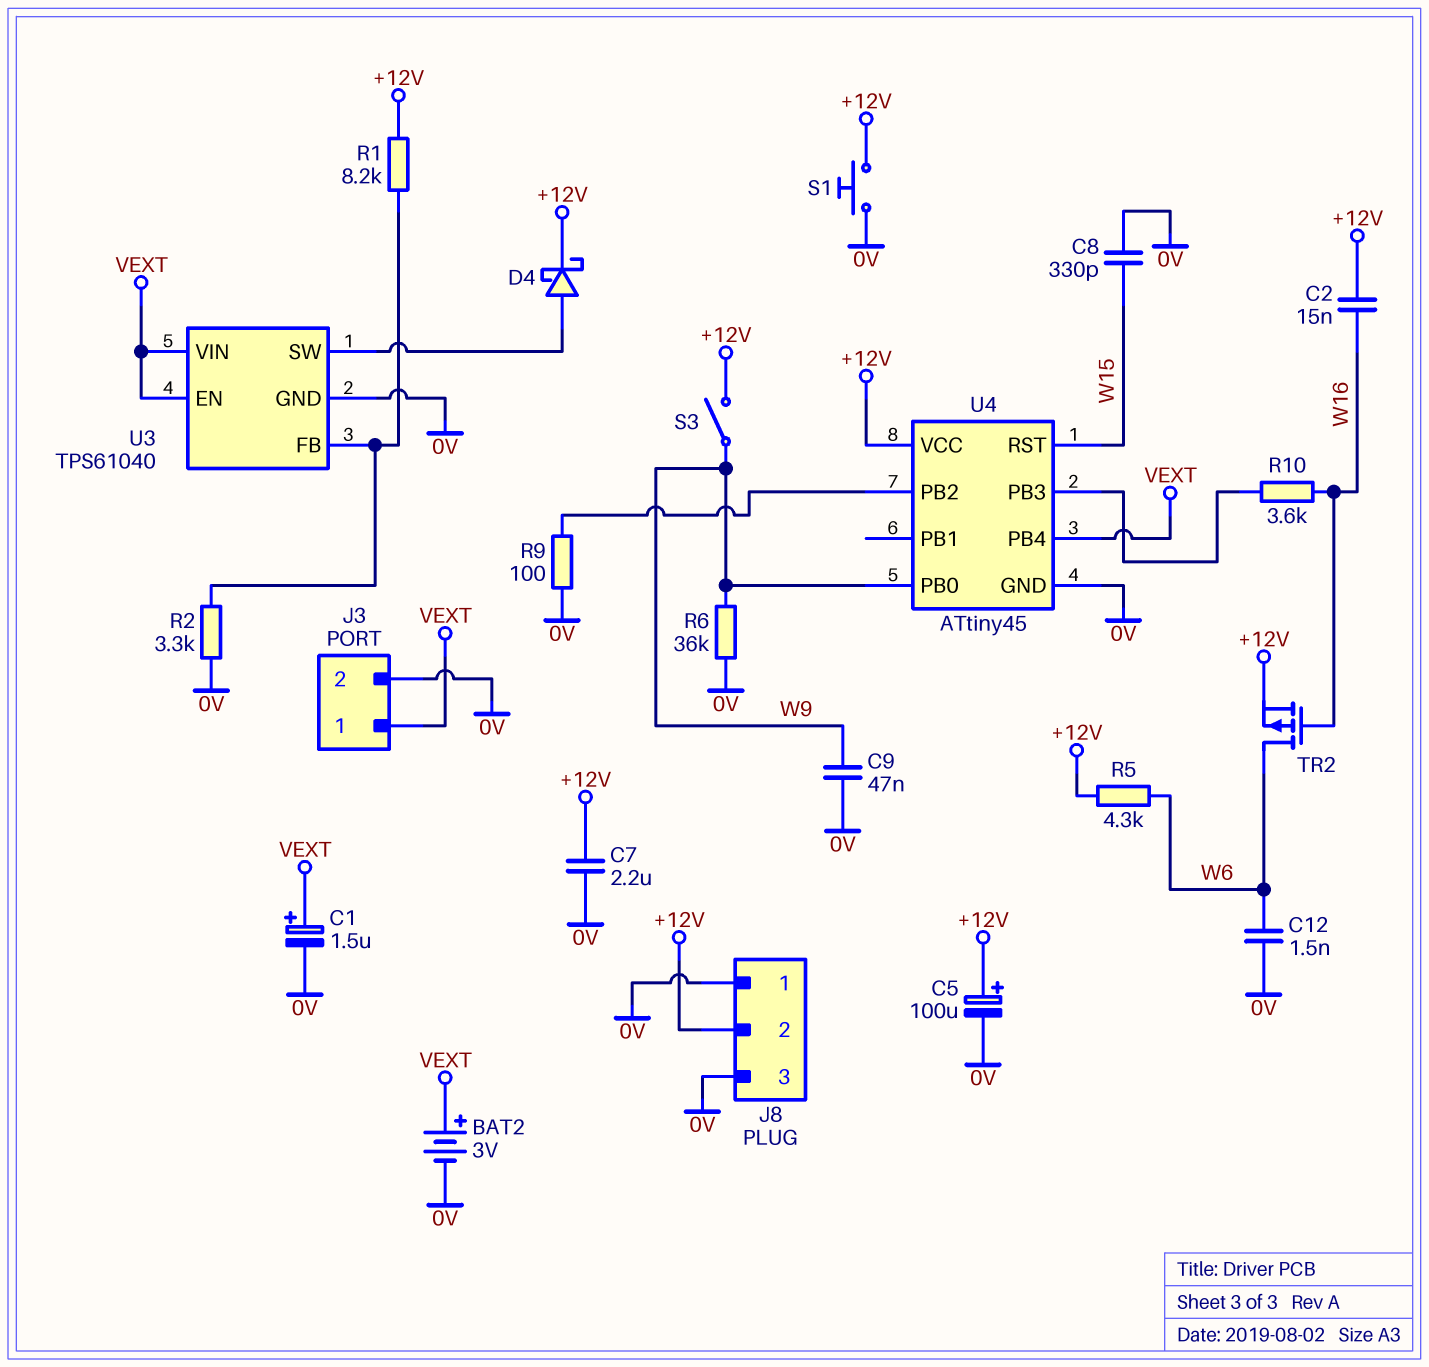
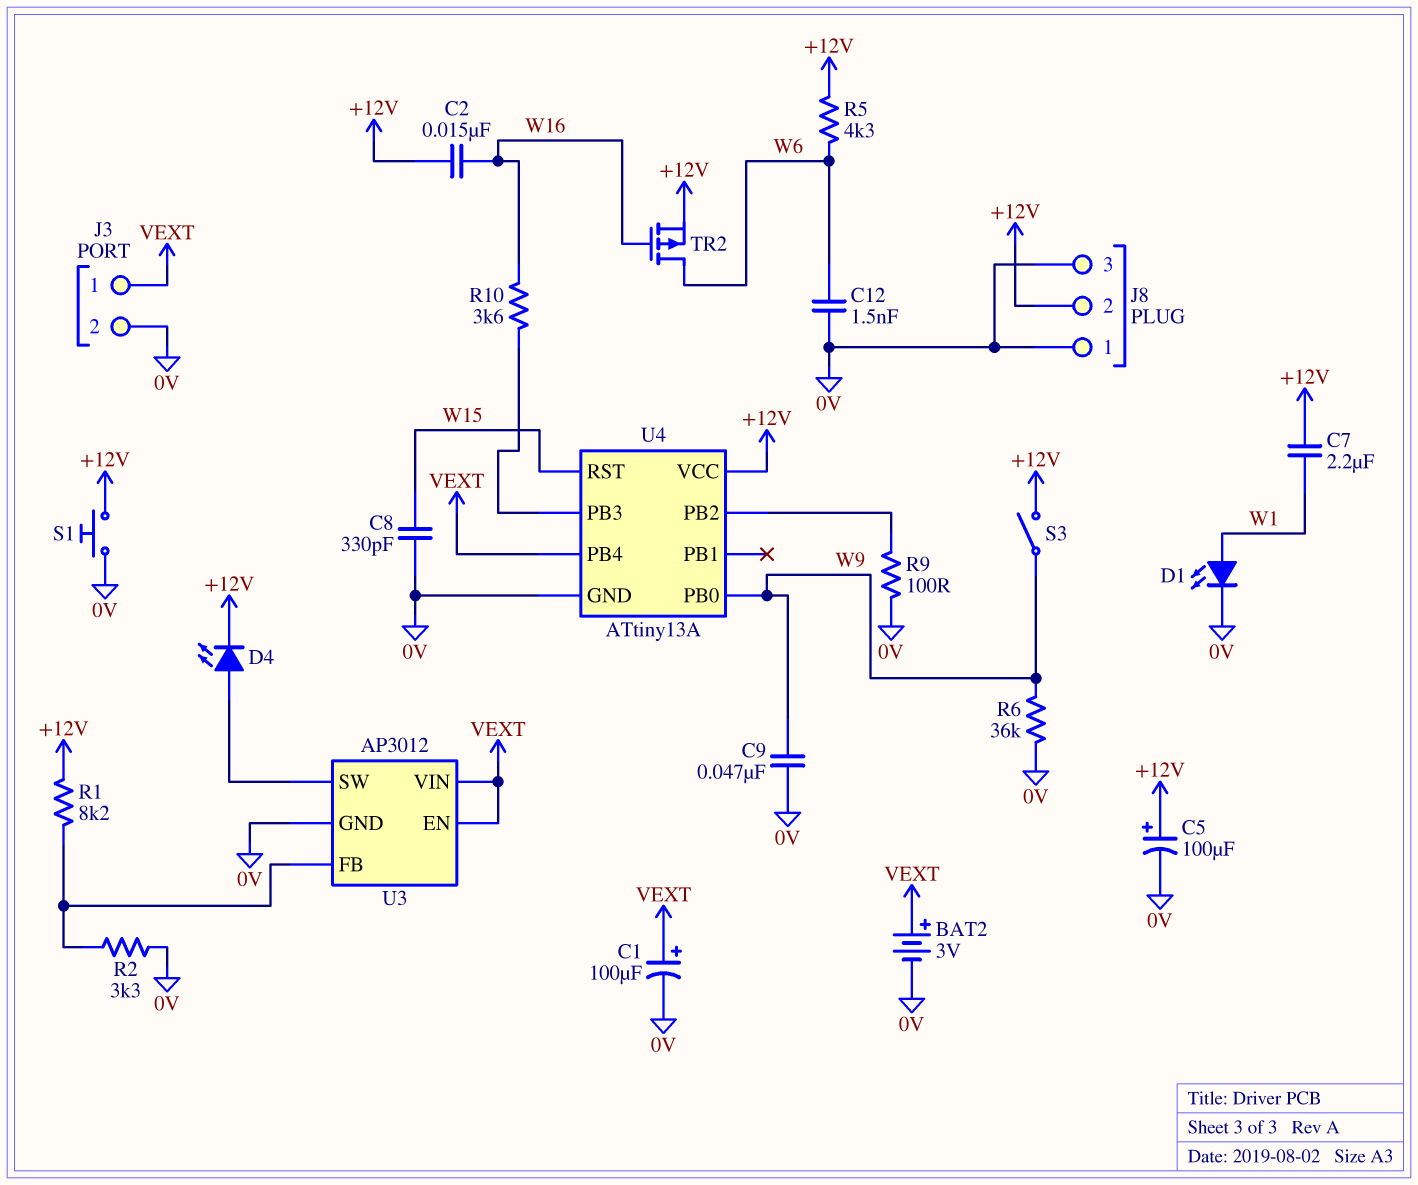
C1: 1.5uF (plus VEXT, minus 0V) -> 100uF (plus VEXT, minus 0V)
C7: 2.2uF (+12V, 0V) -> 2.2uF (+12V, W1)
D1: none -> LED (A W1, K 0V)
D4: schottky (A U3/SW, K +12V) -> LED (A U3/SW, K +12V)
U3: TPS61040 -> AP3012
U4: ATtiny45 -> ATtiny13A

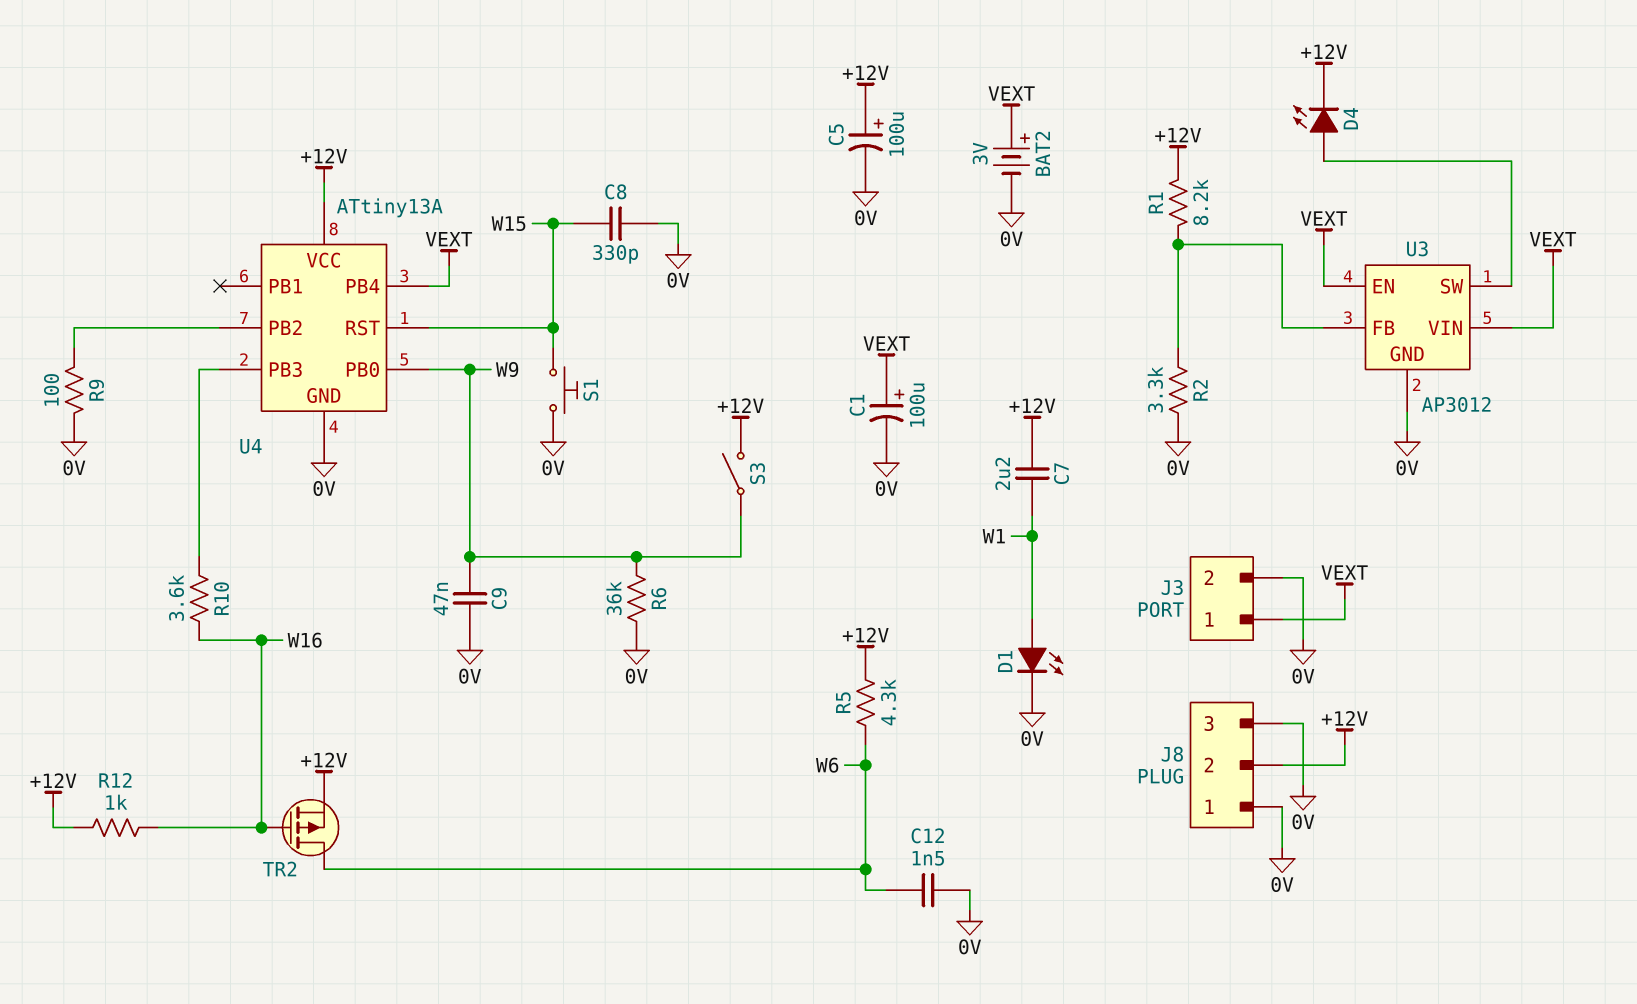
C2: 15nF (+12V, W16) -> none
R12: none -> 1k (+12V, W16)
S1: button (+12V, 0V) -> button (0V, W15)

